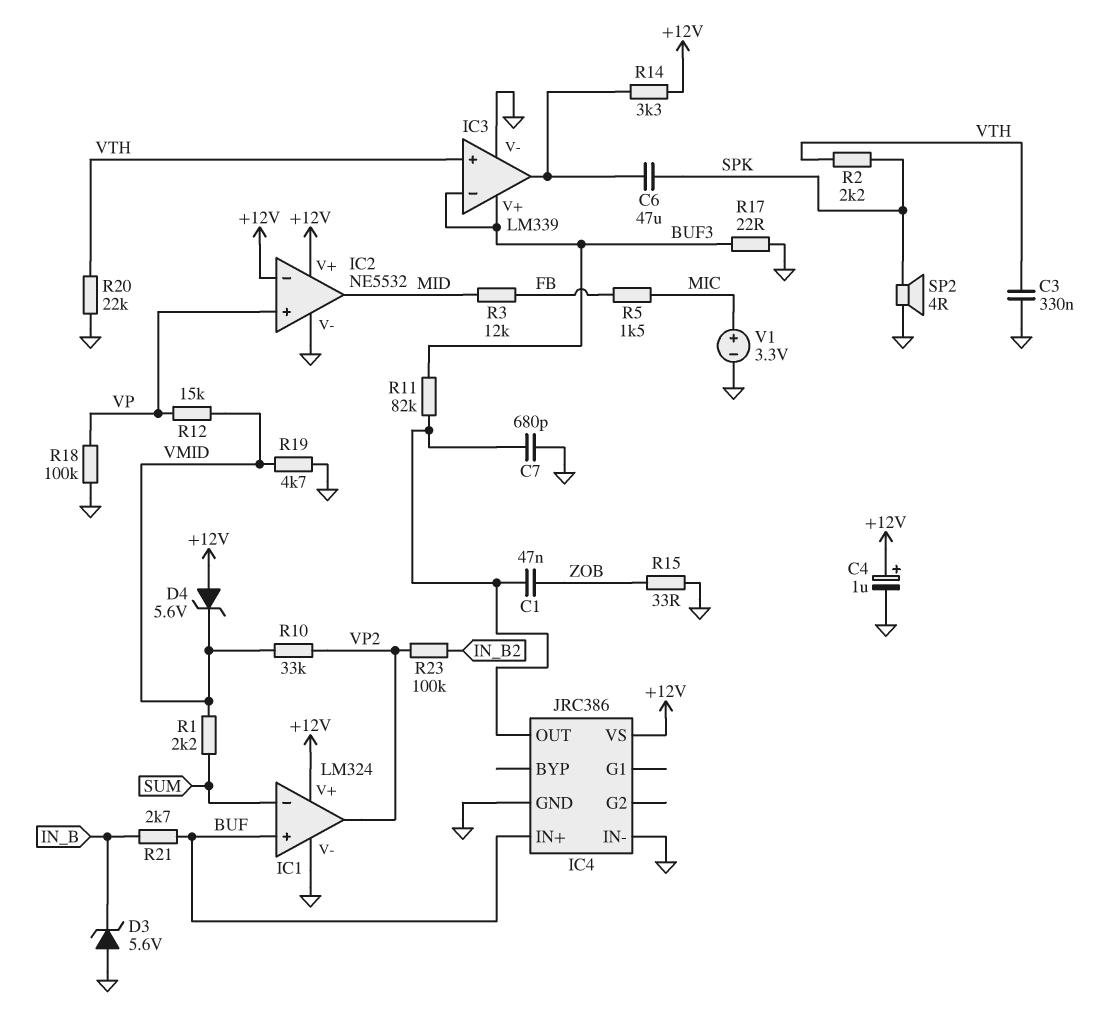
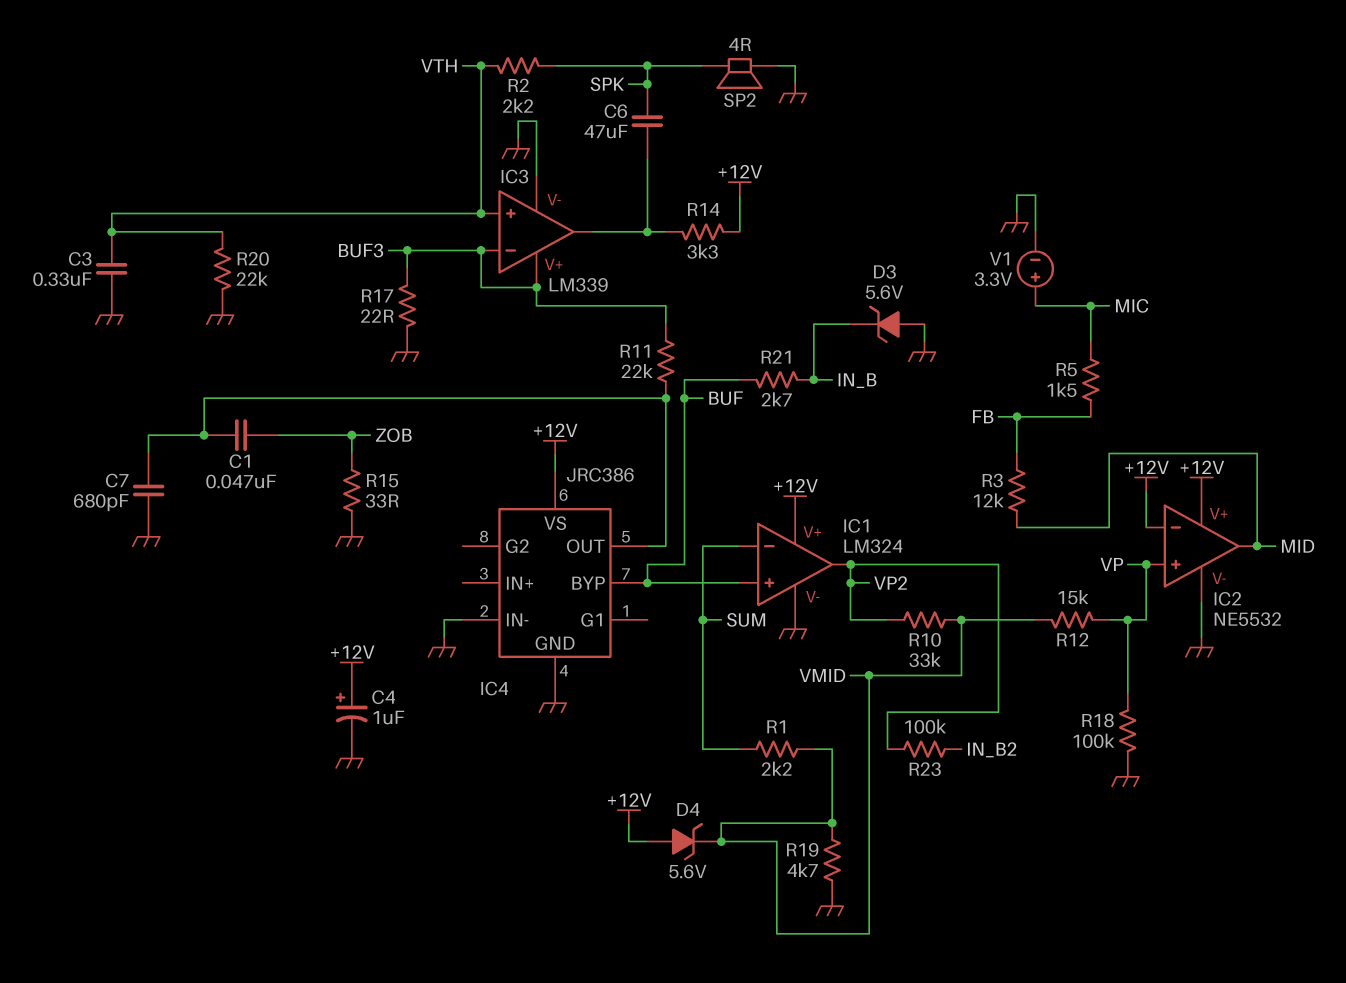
IC4 pin BYP: none -> BUF
IC4 pin IN+: BUF -> none
R11: 82k (BUF3, IC4/OUT) -> 22k (BUF3, IC4/OUT)

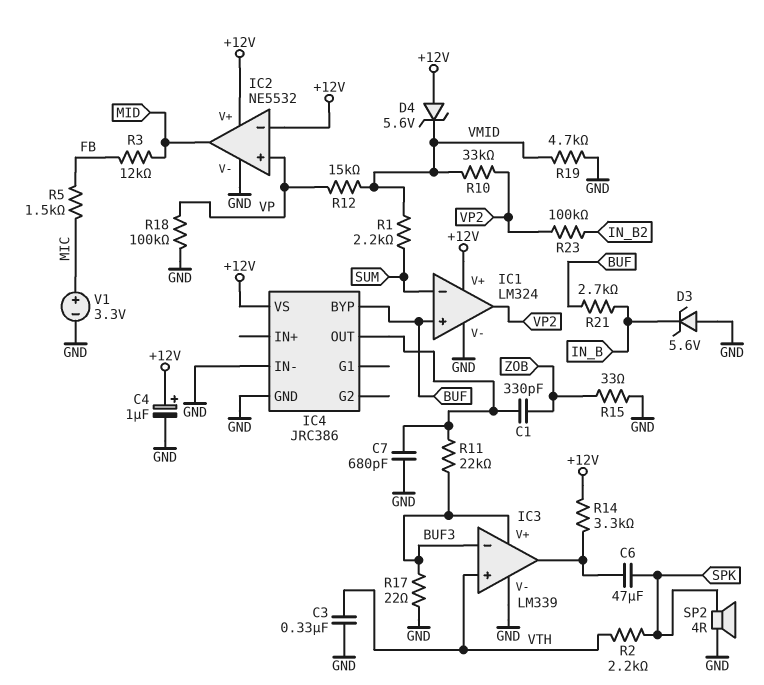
C1: 47nF (IC4/OUT, ZOB) -> 330pF (IC4/OUT, ZOB)
R20: 22k (GND, VTH) -> none

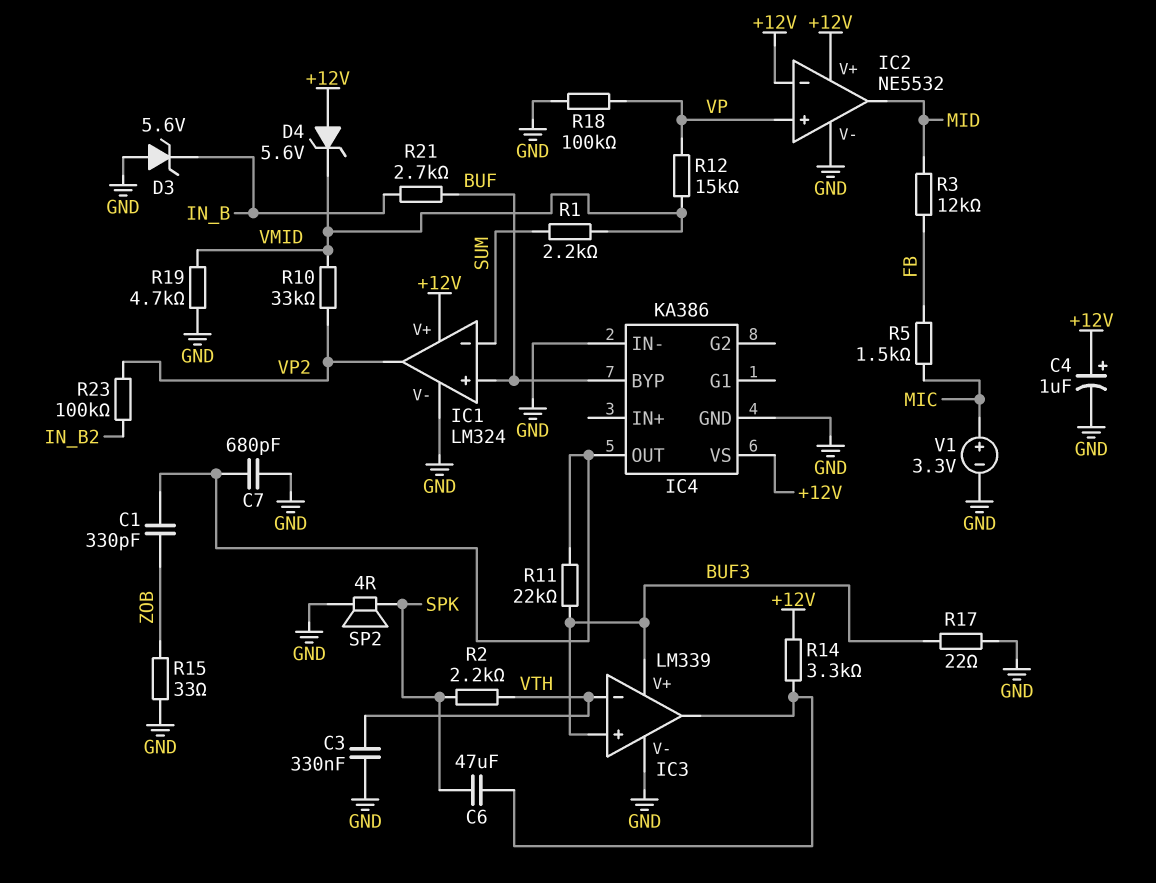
IC3 pin in+: VTH -> BUF3
IC3 pin in-: BUF3 -> VTH
IC4: JRC386 -> KA386

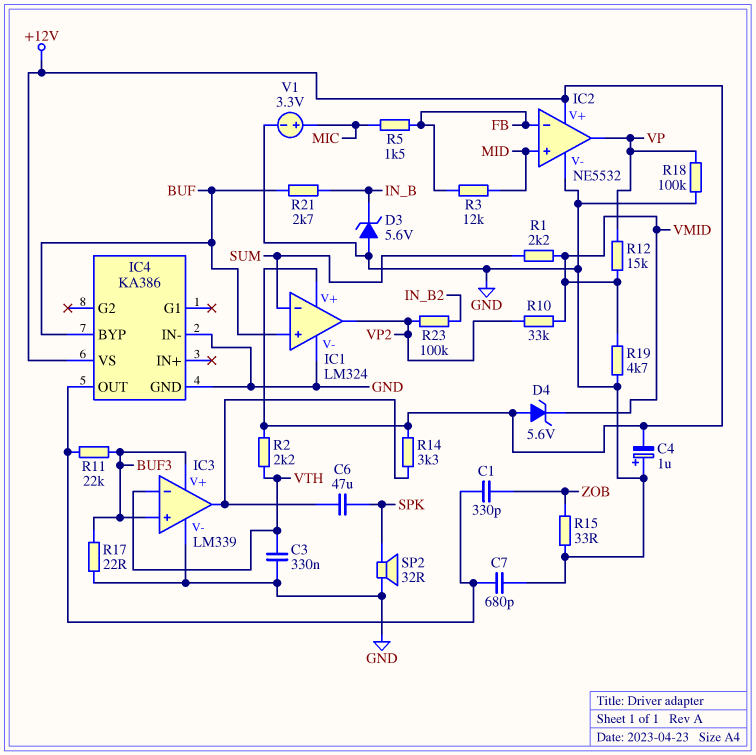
C4: 1uF (plus +12V, minus GND) -> 1uF (plus GND, minus +12V)
IC2 pin in+: VP -> MID
IC2 pin in-: +12V -> FB
IC2 pin out: MID -> VP
R2: 2.2k (SPK, VTH) -> 2.2k (+12V, VTH)
SP2: speaker 4R (GND, SPK) -> speaker 32R (GND, SPK)

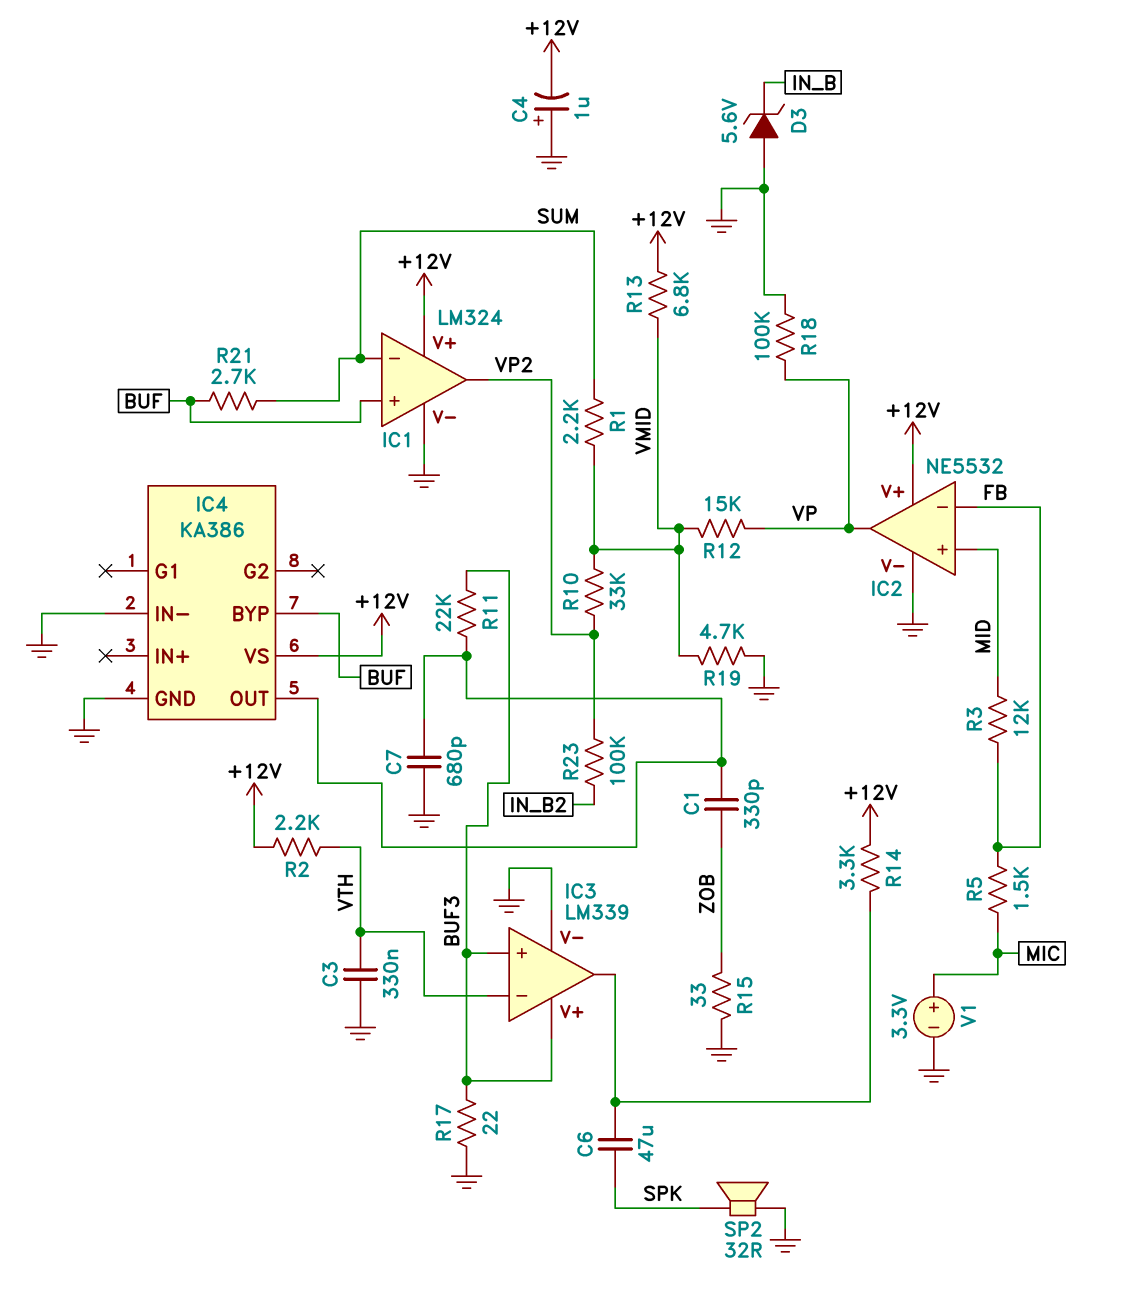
D4: zener 5.6V (A +12V, K VMID) -> none
R13: none -> 6.8k (+12V, VMID)
R21: 2.7k (BUF, IN_B) -> 2.7k (BUF, SUM)

